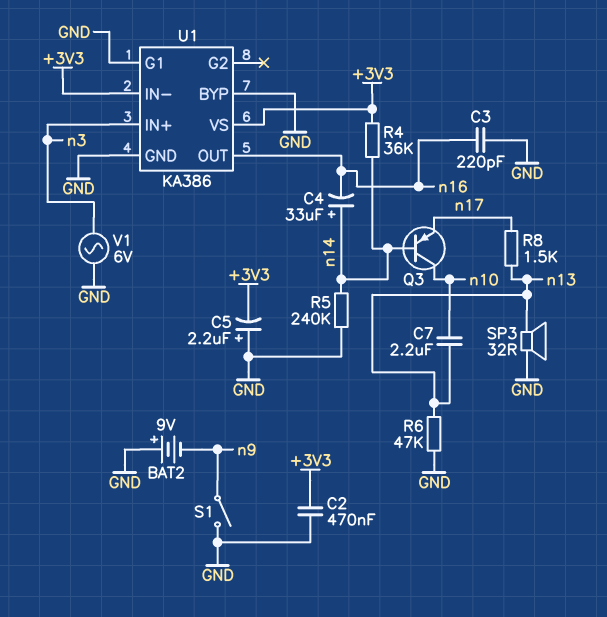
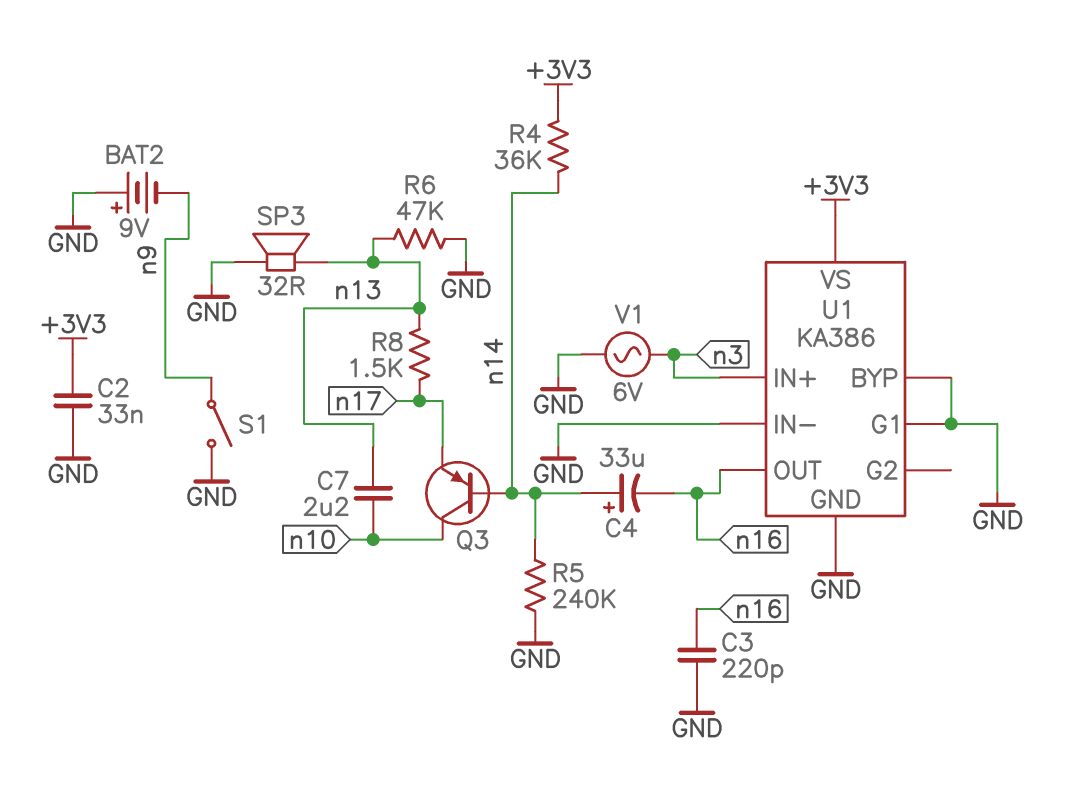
C2: 470nF (+3V3, GND) -> 33nF (+3V3, GND)
C5: 2.2uF (plus GND, minus +3V3) -> none
U1 pin IN-: +3V3 -> GND

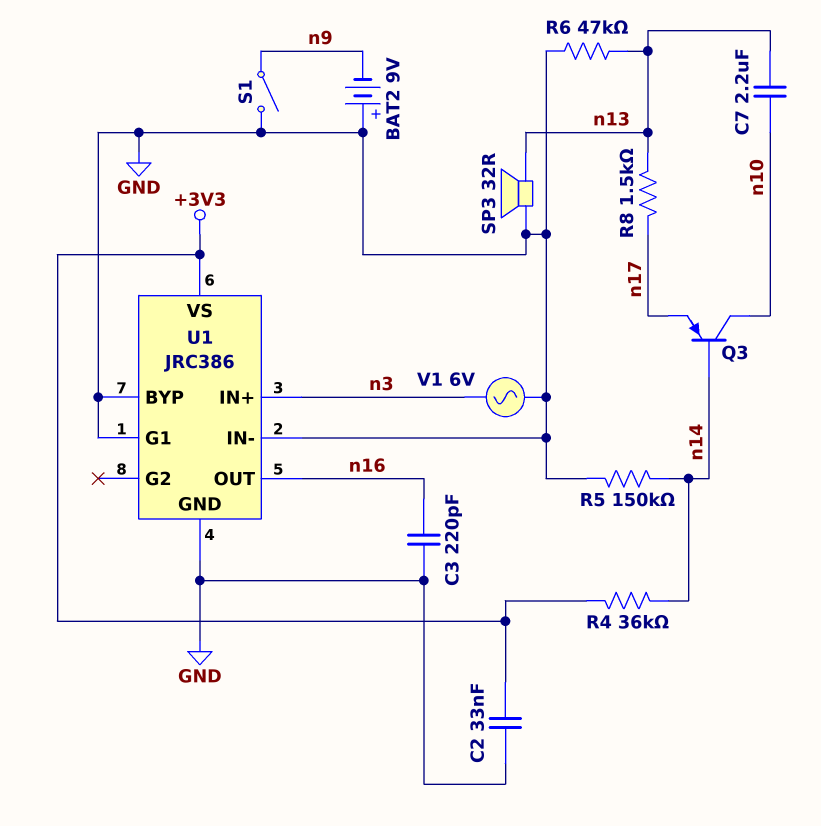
C4: 33uF (plus n14, minus n16) -> none
R5: 240k (GND, n14) -> 150k (GND, n14)
U1: KA386 -> JRC386

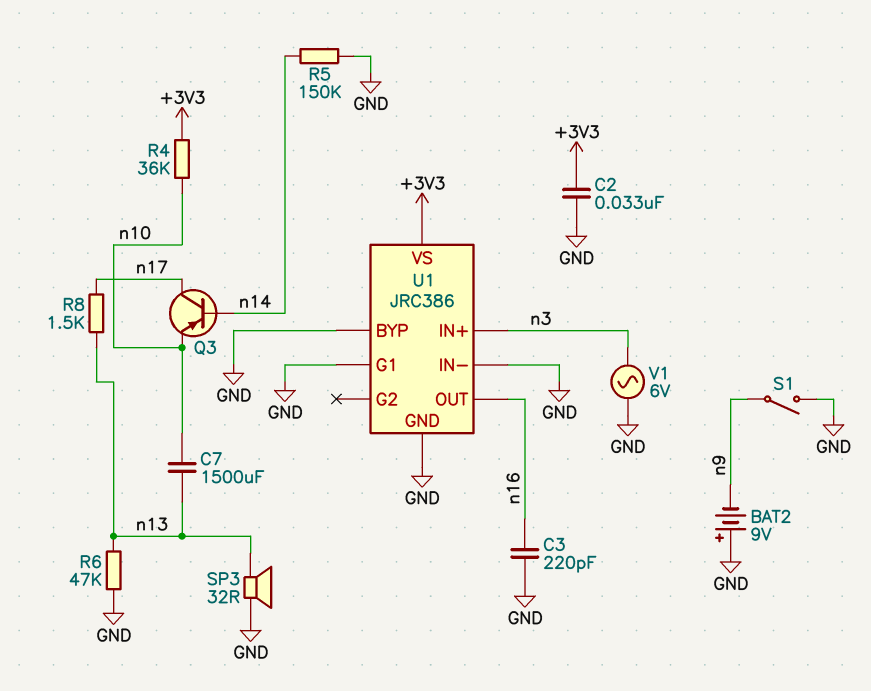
C7: 2.2uF (n10, n13) -> 1500uF (n10, n13)
Q3: PNP (B n14, C n10, E n17) -> PNP (B n14, C n17, E n10)
R4: 36k (+3V3, n14) -> 36k (+3V3, n10)

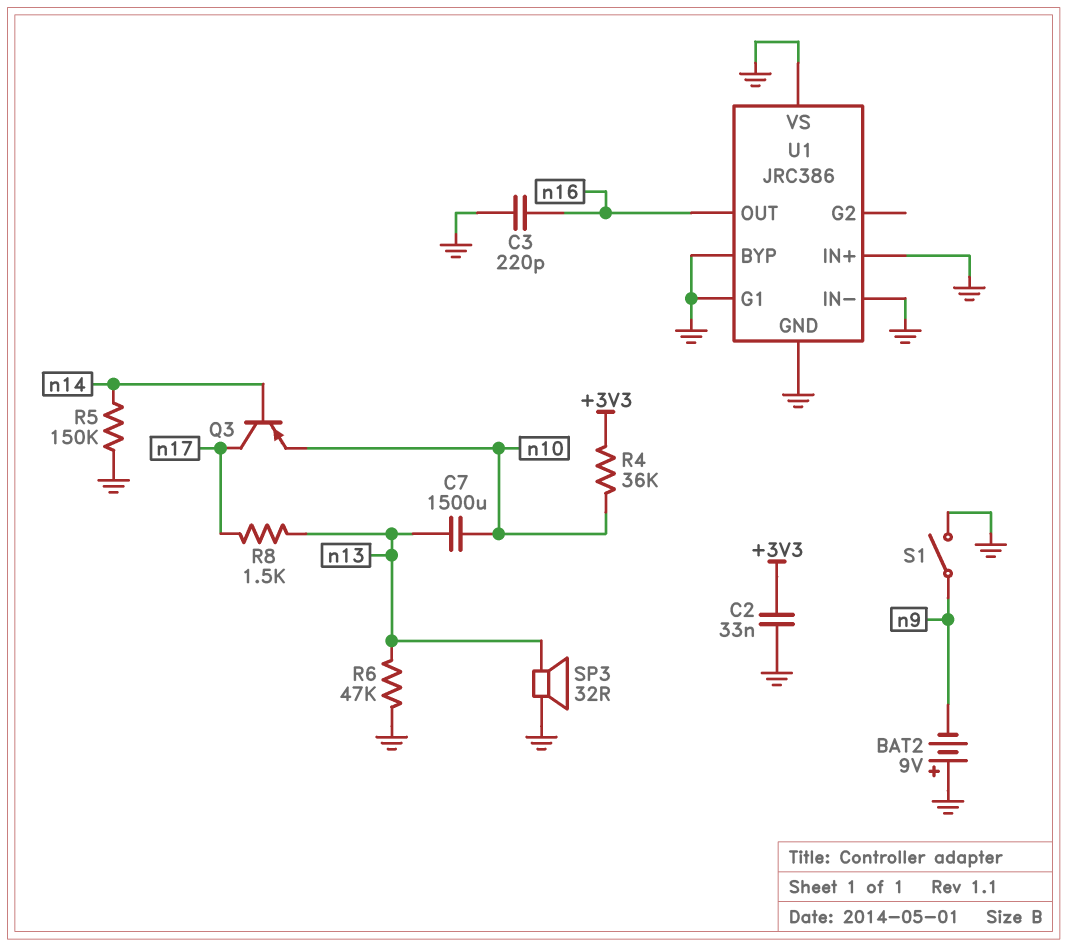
U1 pin IN+: n3 -> GND
U1 pin VS: +3V3 -> GND
V1: AC 6V (GND, n3) -> none

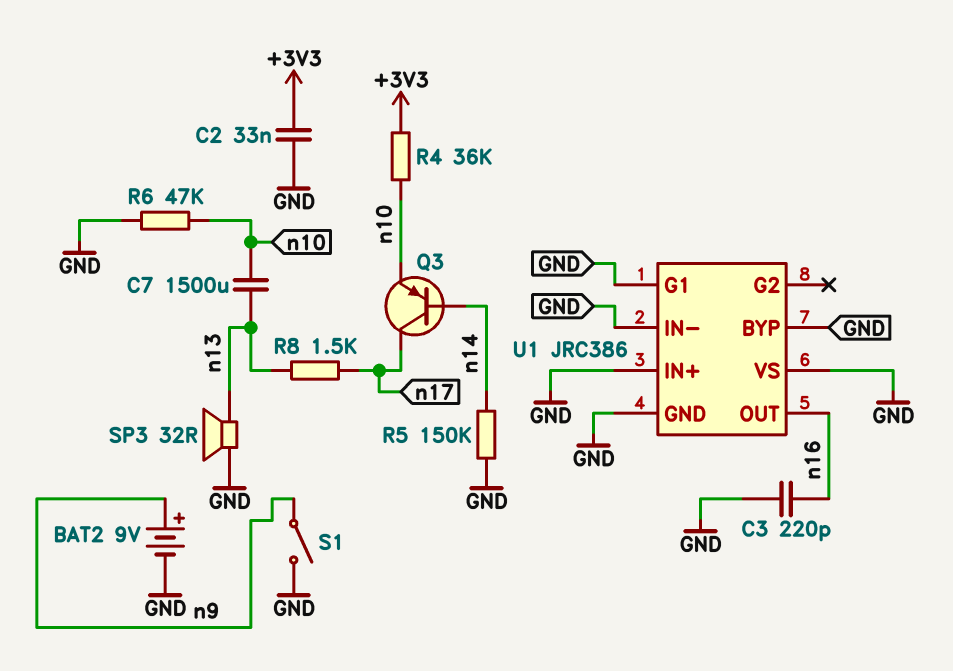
BAT2: 9V (plus GND, minus n9) -> 9V (plus n9, minus GND)
R6: 47k (GND, n13) -> 47k (GND, n10)

